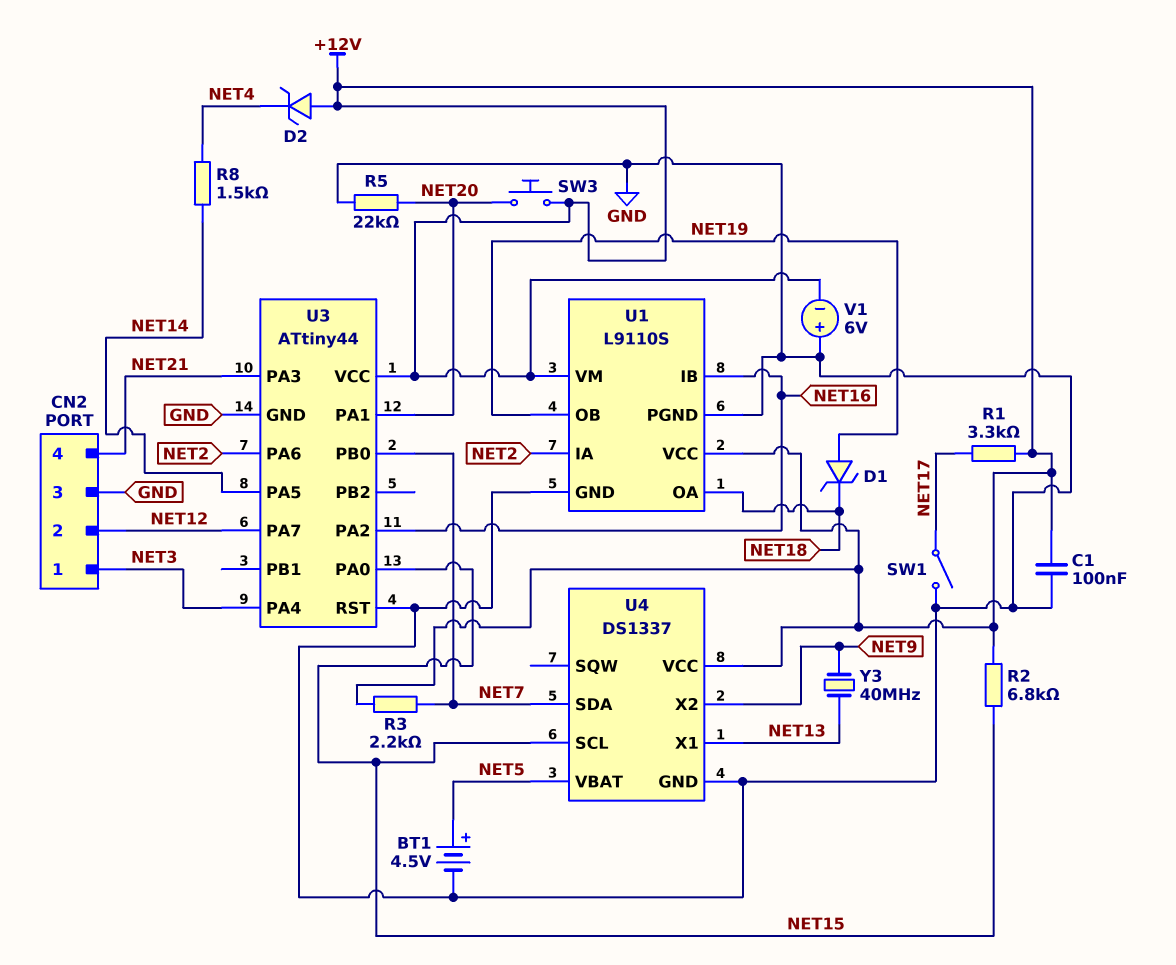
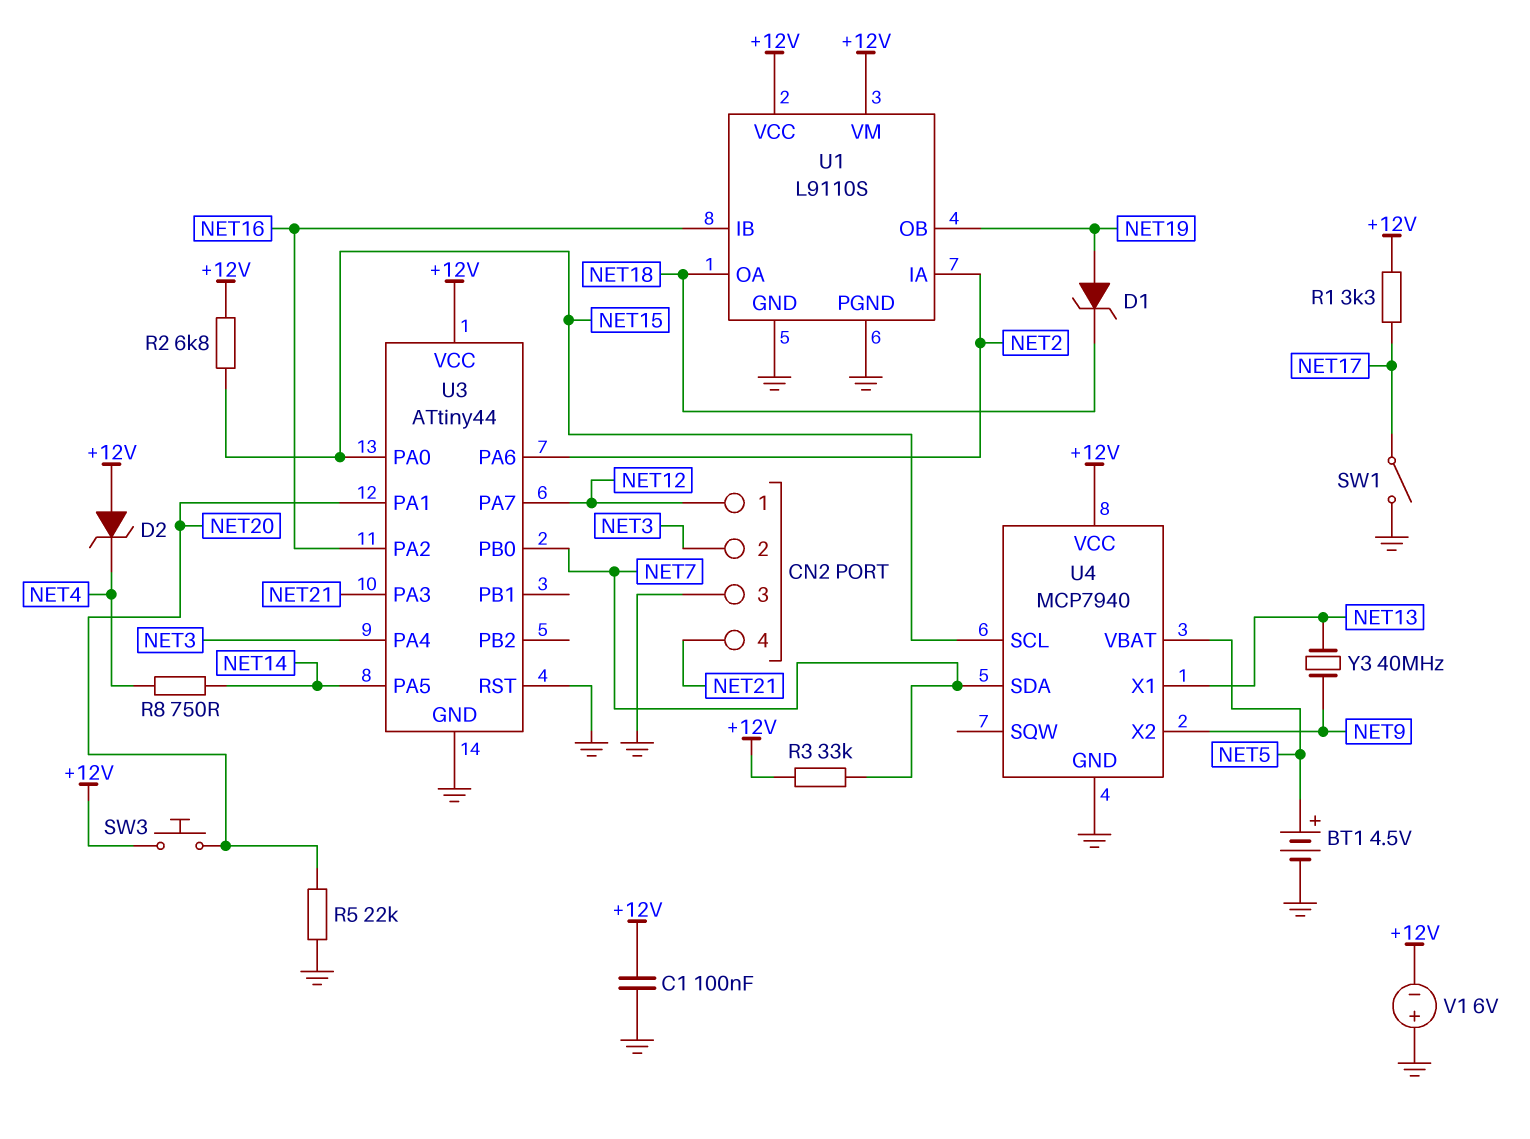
CN2 pin 1: NET3 -> NET12
CN2 pin 2: NET12 -> NET3
R3: 2.2k (+12V, NET7) -> 33k (+12V, NET7)
R8: 1.5k (NET4, NET14) -> 750 (NET4, NET14)
U4: DS1337 -> MCP7940

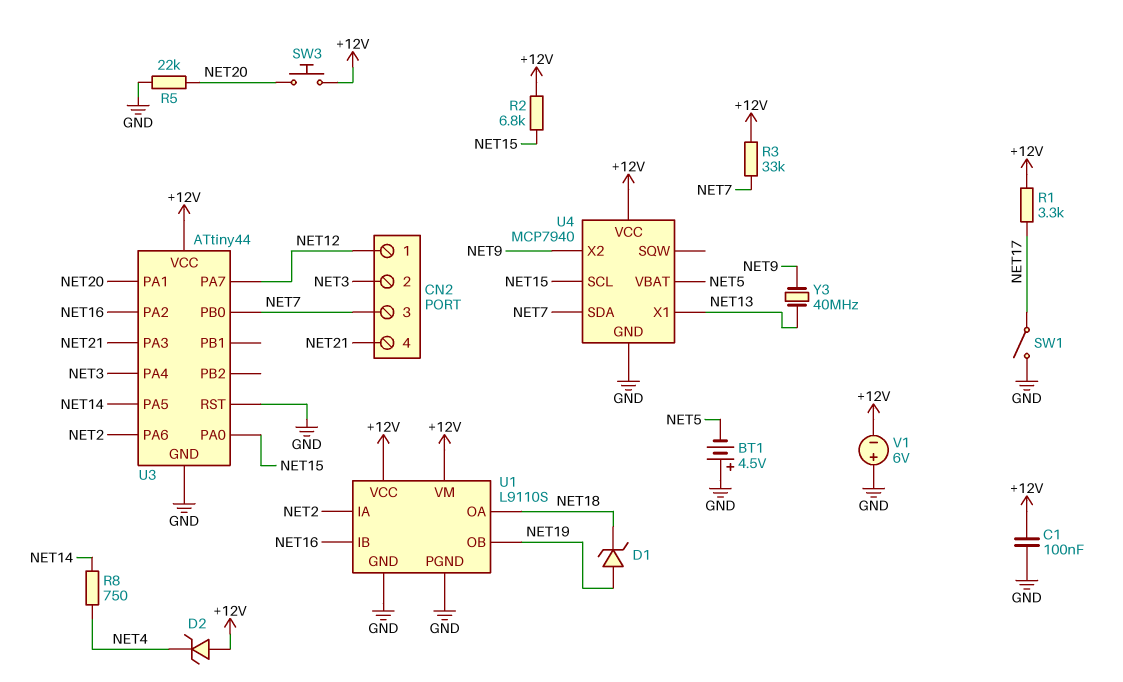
BT1: 4.5V (plus NET5, minus GND) -> 4.5V (plus GND, minus NET5)
CN2 pin 3: GND -> NET7

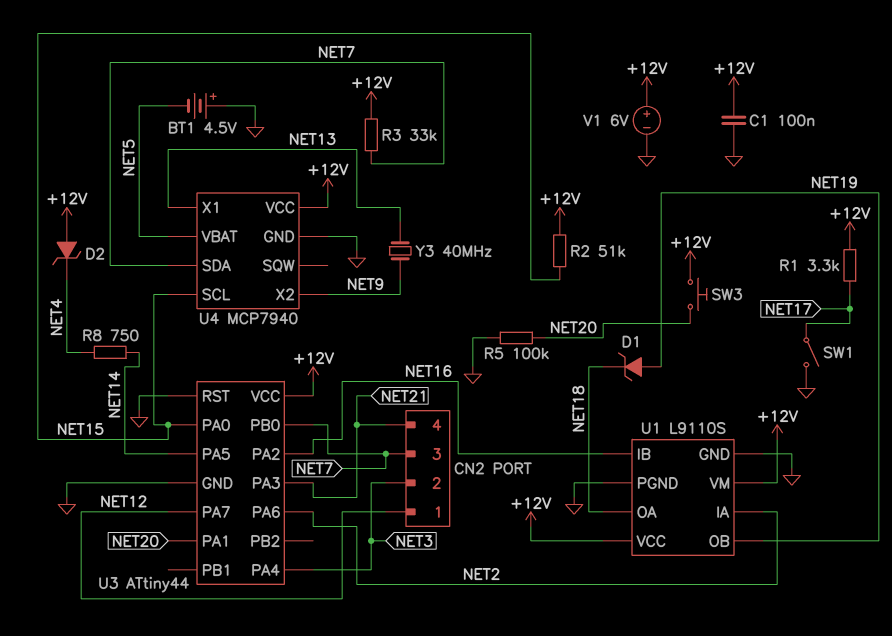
R2: 6.8k (+12V, NET15) -> 51k (+12V, NET15)
R5: 22k (GND, NET20) -> 100k (GND, NET20)
V1: 6V (plus GND, minus +12V) -> 6V (plus +12V, minus GND)

